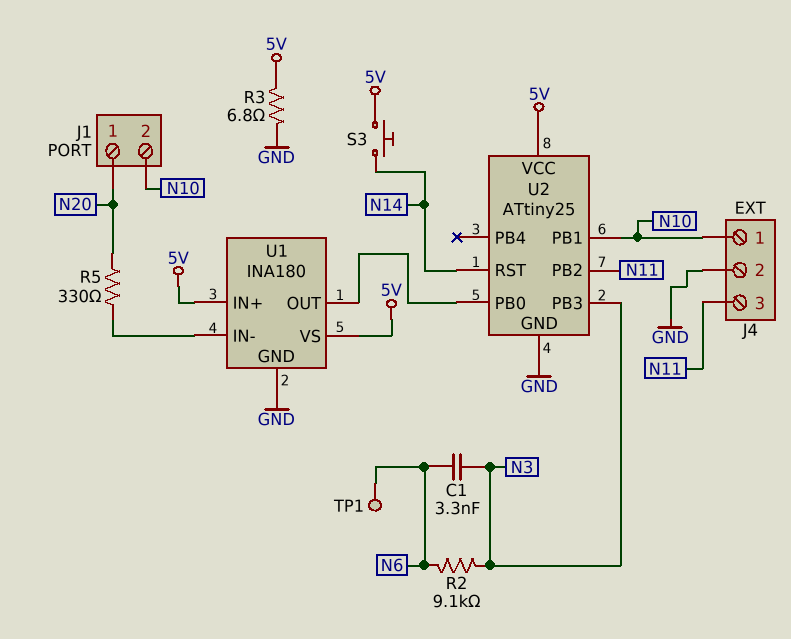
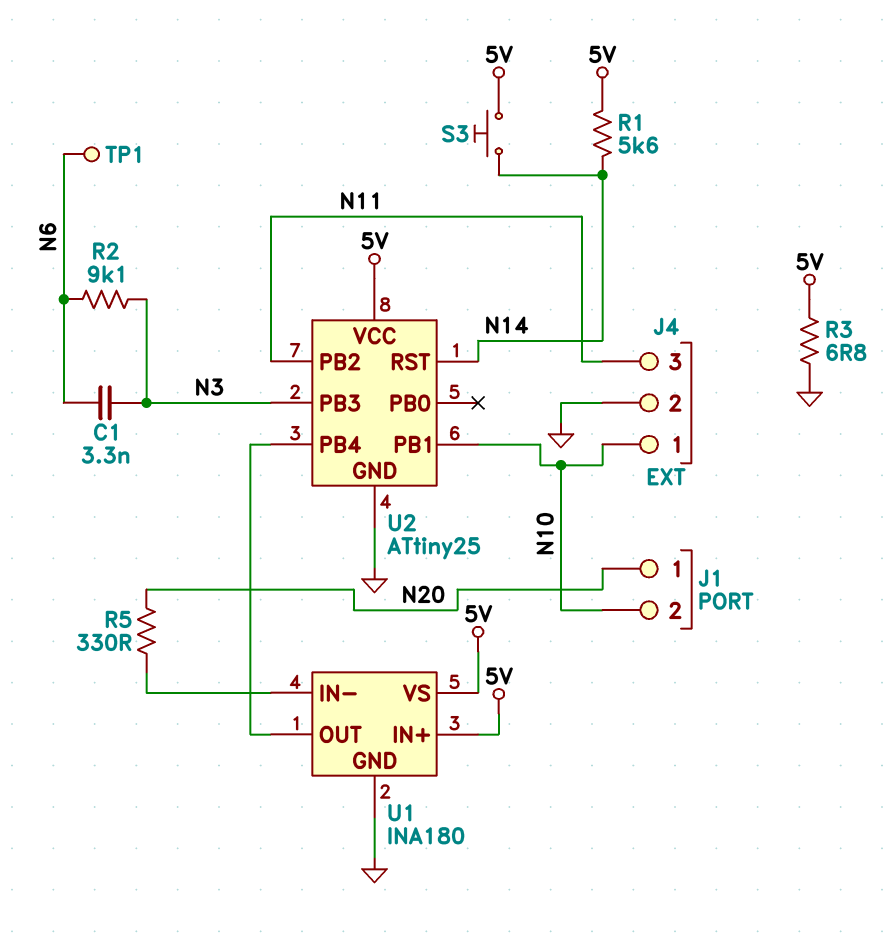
R1: none -> 5.6k (5V, N14)
U2 pin PB0: U1/OUT -> none
U2 pin PB4: none -> U1/OUT

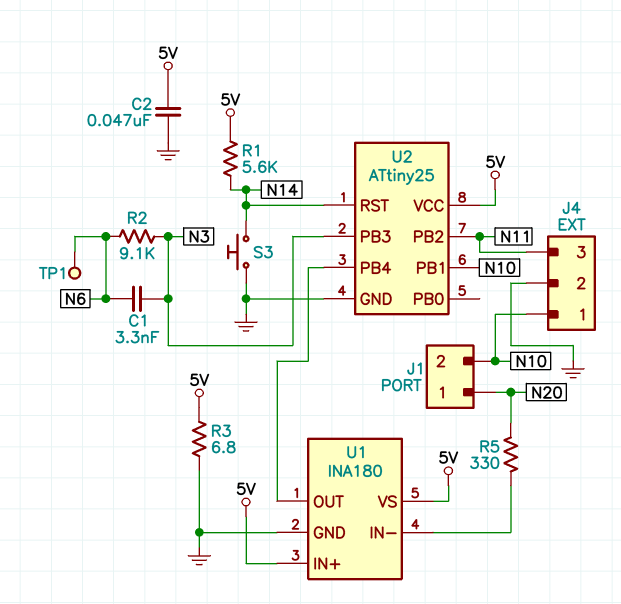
C2: none -> 47nF (5V, GND)
S3: button (5V, N14) -> button (GND, N14)

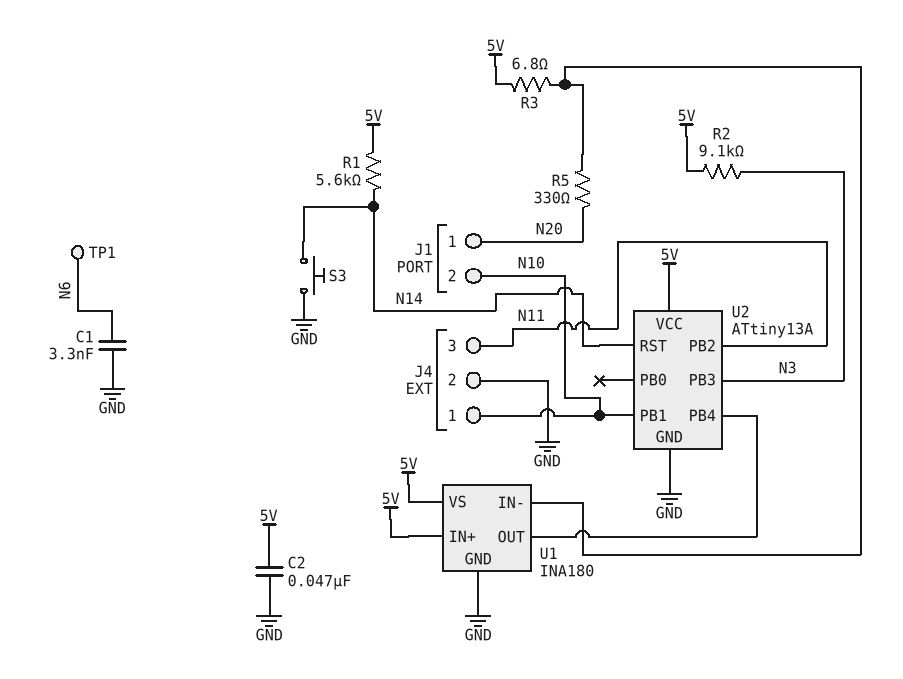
C1: 3.3nF (N3, N6) -> 3.3nF (GND, N6)
R2: 9.1k (N3, N6) -> 9.1k (5V, N3)
R3: 6.8 (5V, GND) -> 6.8 (5V, U1/IN-)
U2: ATtiny25 -> ATtiny13A

